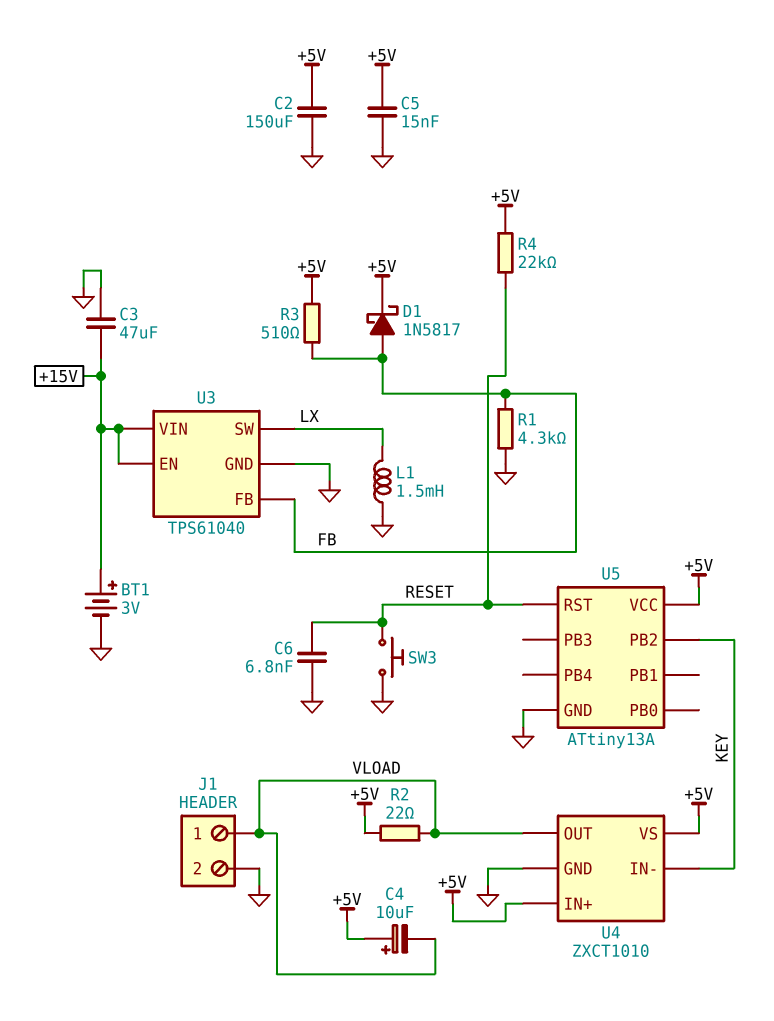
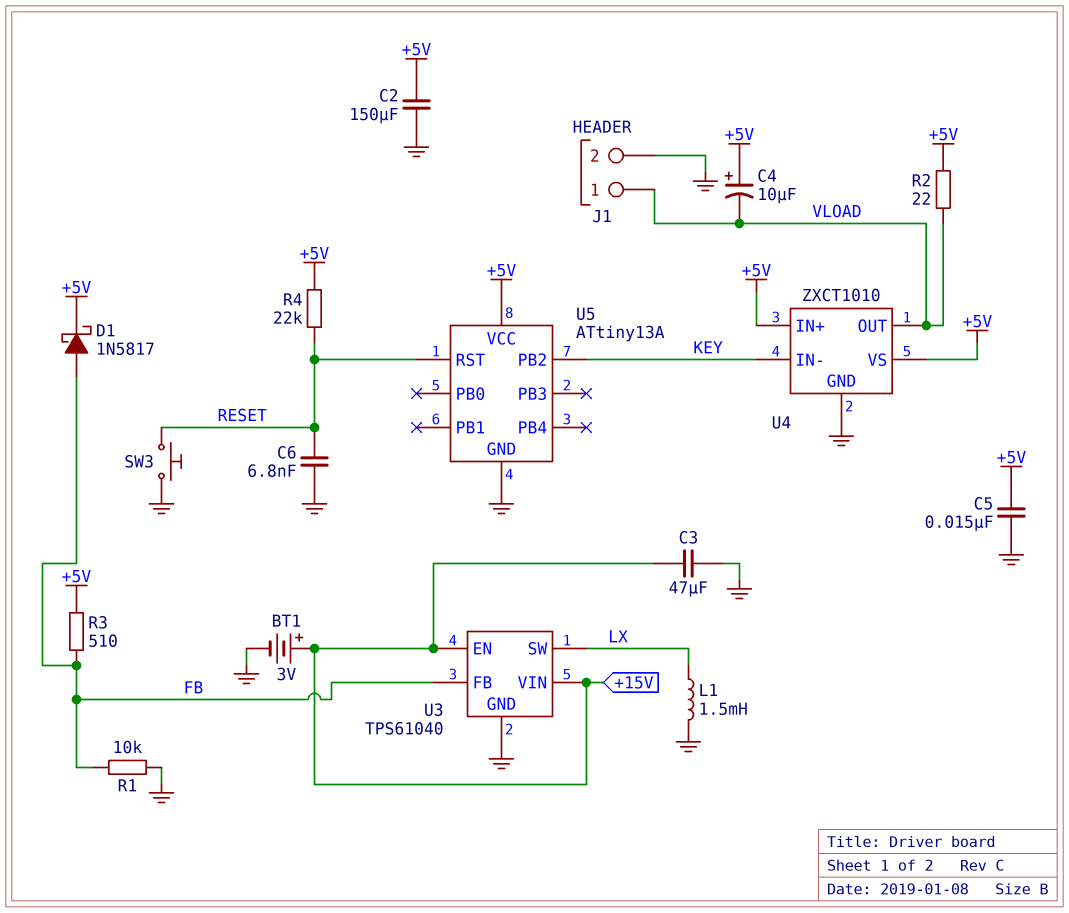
R1: 4.3k (FB, GND) -> 10k (FB, GND)

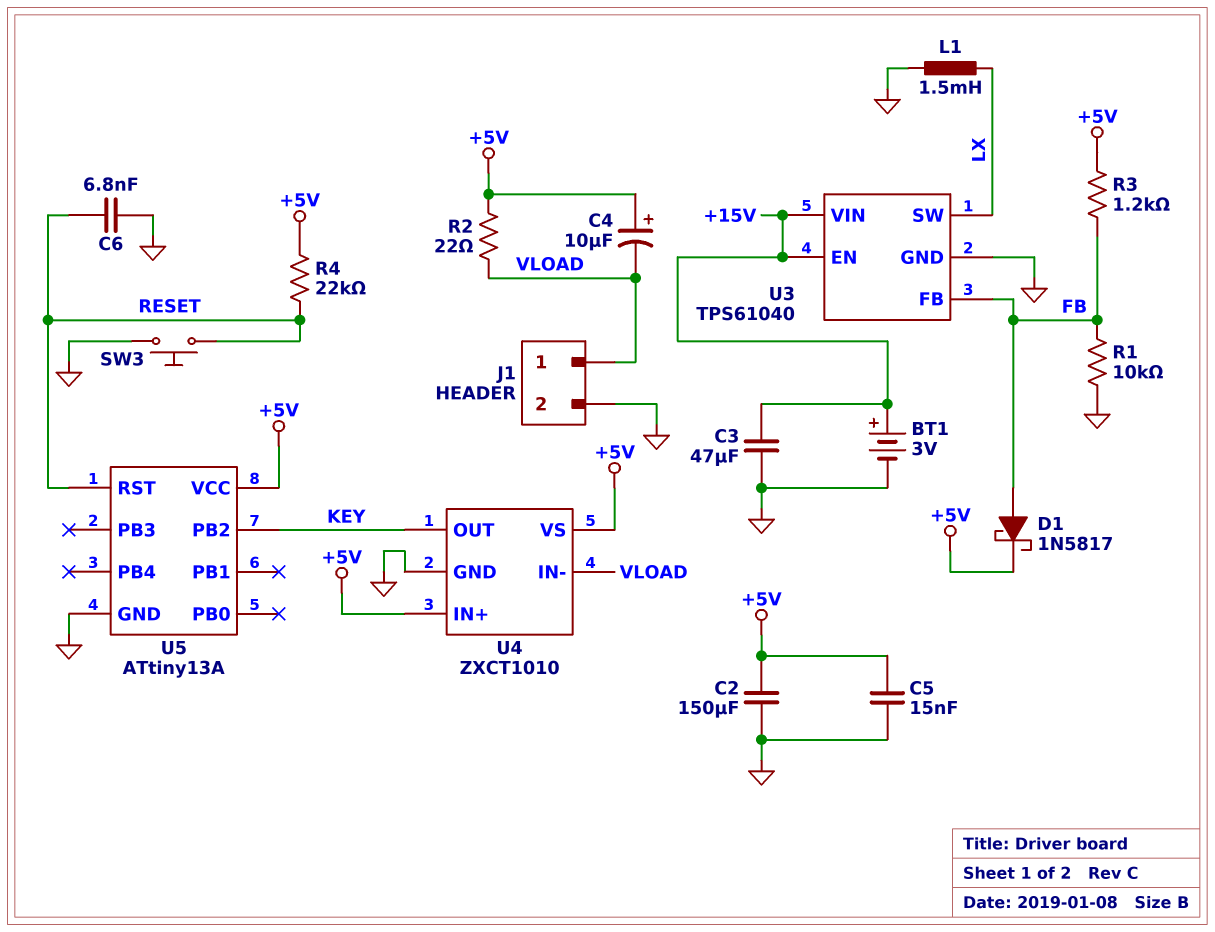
R3: 510 (+5V, FB) -> 1.2k (+5V, FB)
U4 pin IN-: KEY -> VLOAD
U4 pin OUT: VLOAD -> KEY

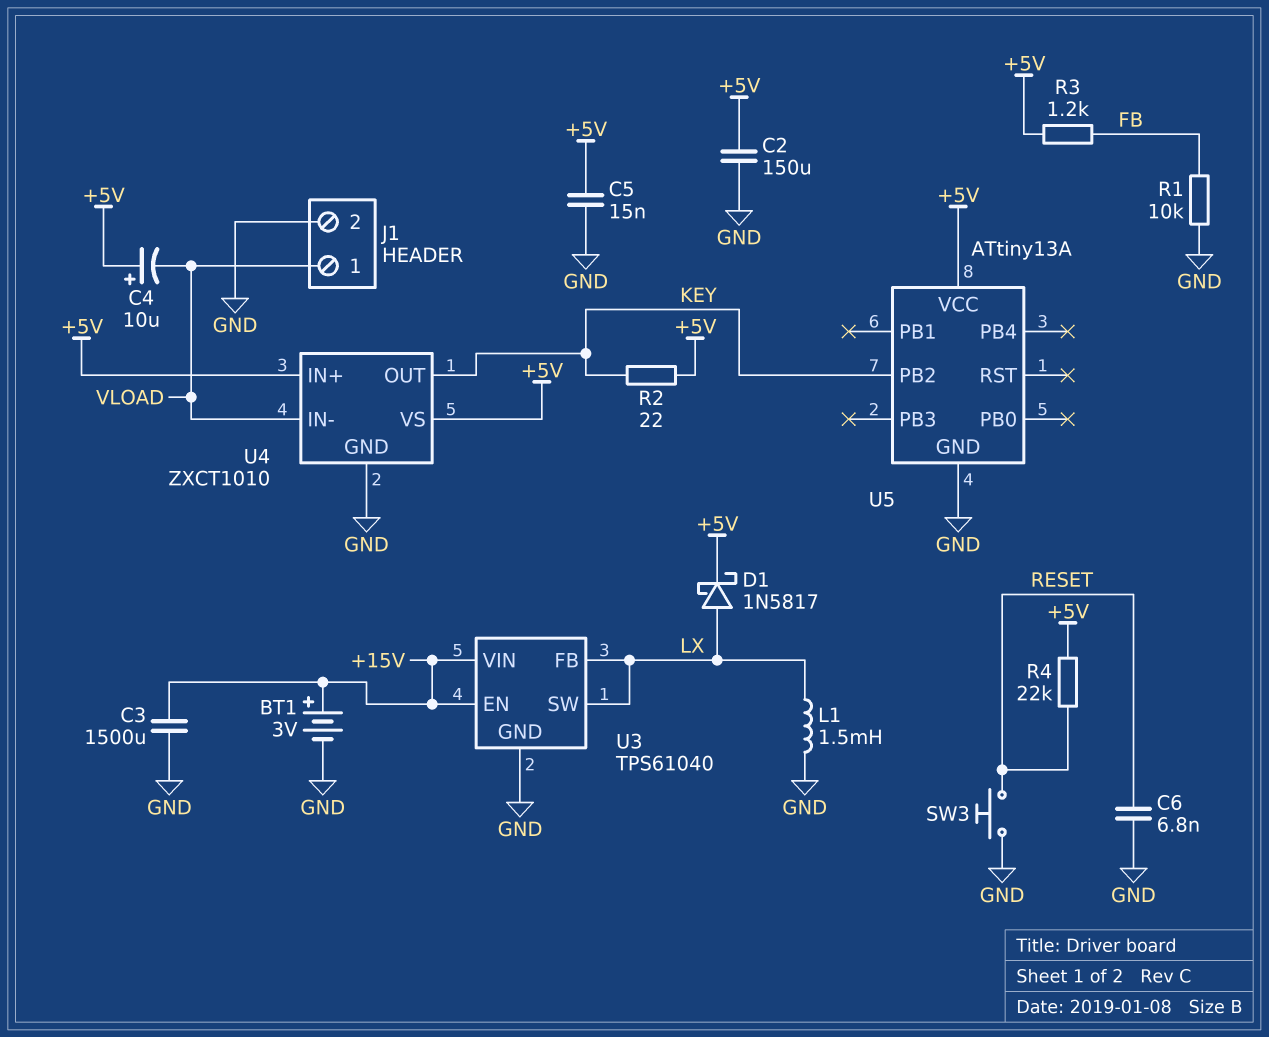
C3: 47uF (+15V, GND) -> 1500uF (+15V, GND)
D1: schottky 1N5817 (A FB, K +5V) -> schottky 1N5817 (A LX, K +5V)
R2: 22 (+5V, VLOAD) -> 22 (+5V, KEY)
U3 pin FB: FB -> LX
U5 pin RST: RESET -> none

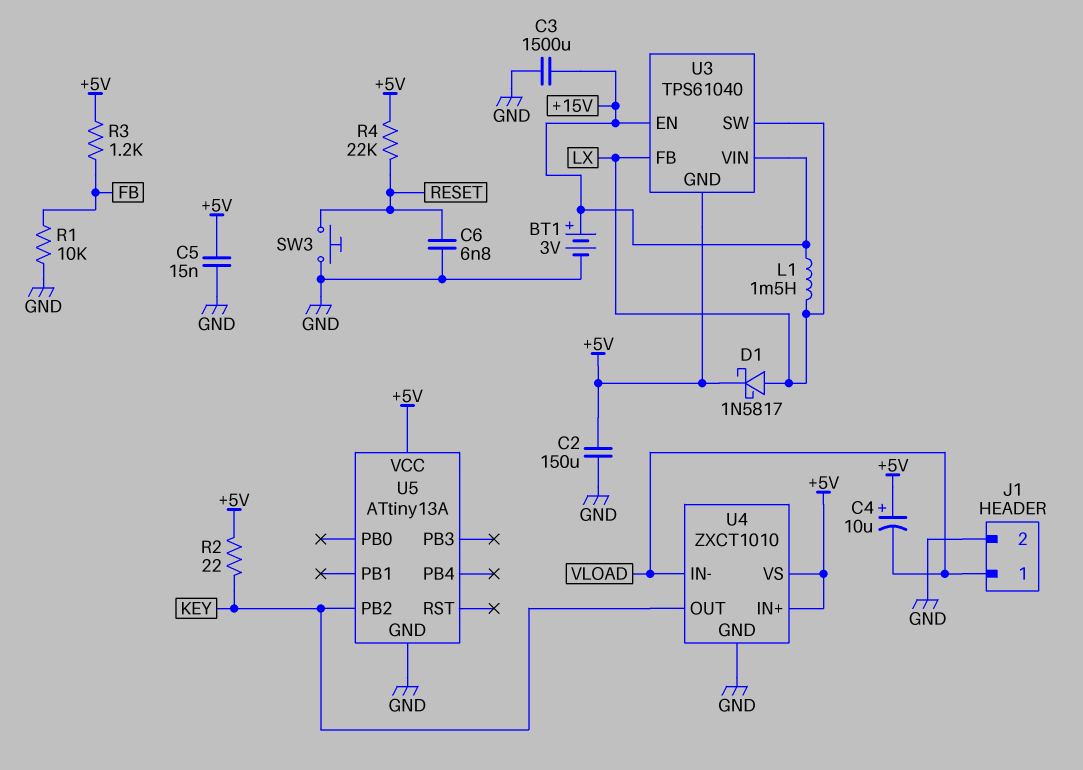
L1: 1.5mH (GND, LX) -> 1.5mH (+15V, LX)
U3 pin GND: GND -> +5V

